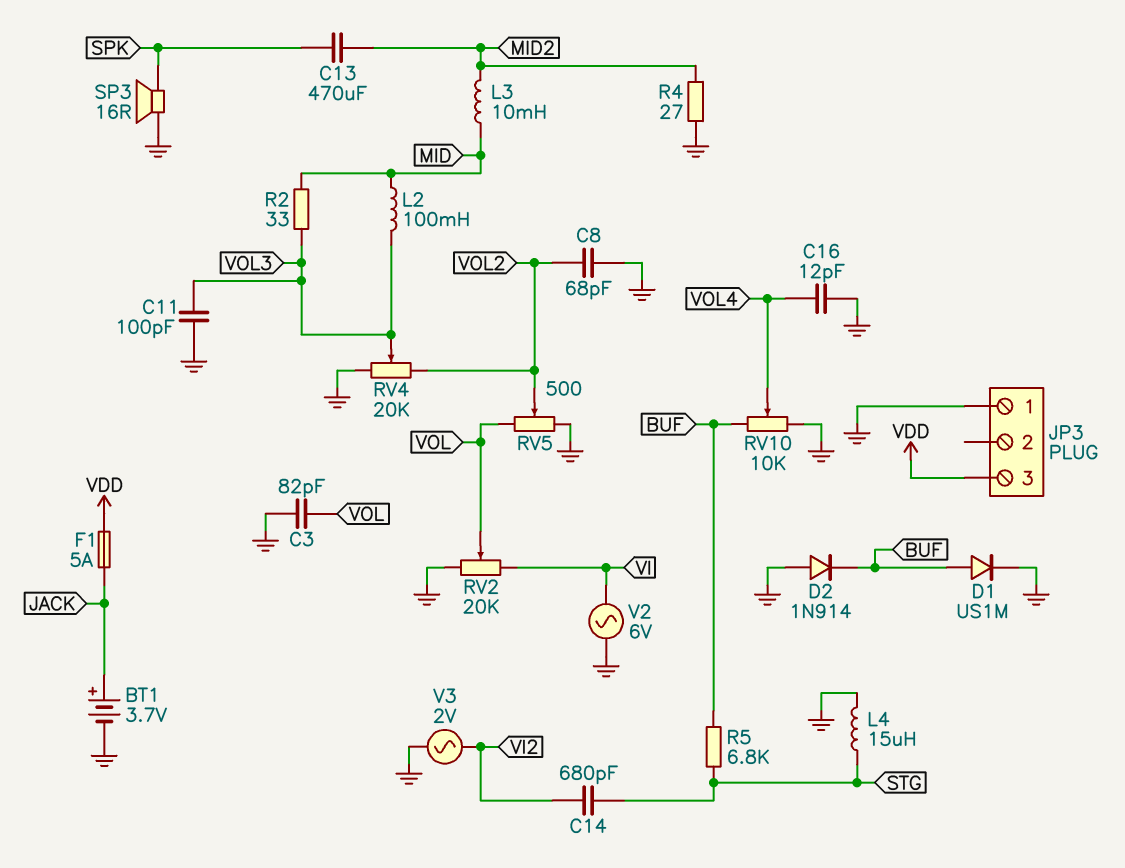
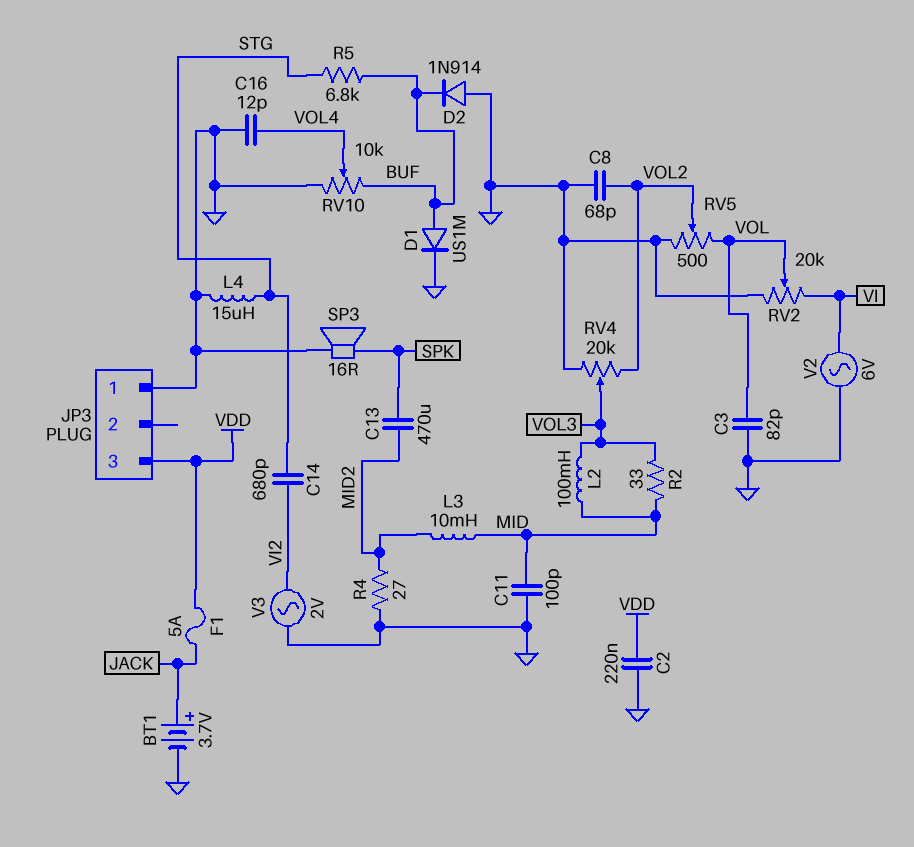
C2: none -> 220nF (GND, VDD)
C11: 100pF (GND, VOL3) -> 100pF (GND, MID)

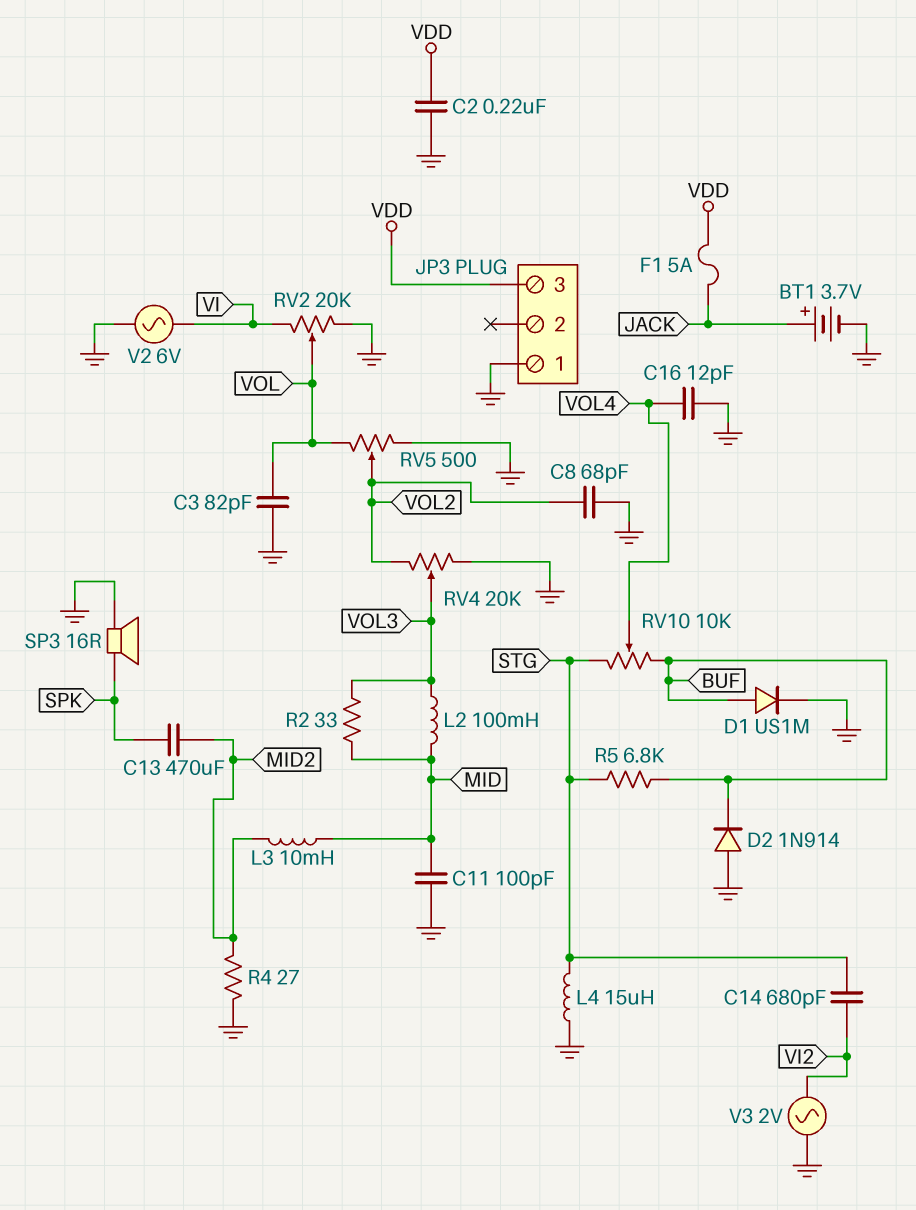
RV10: 10k (BUF, GND, wiper VOL4) -> 10k (BUF, STG, wiper VOL4)

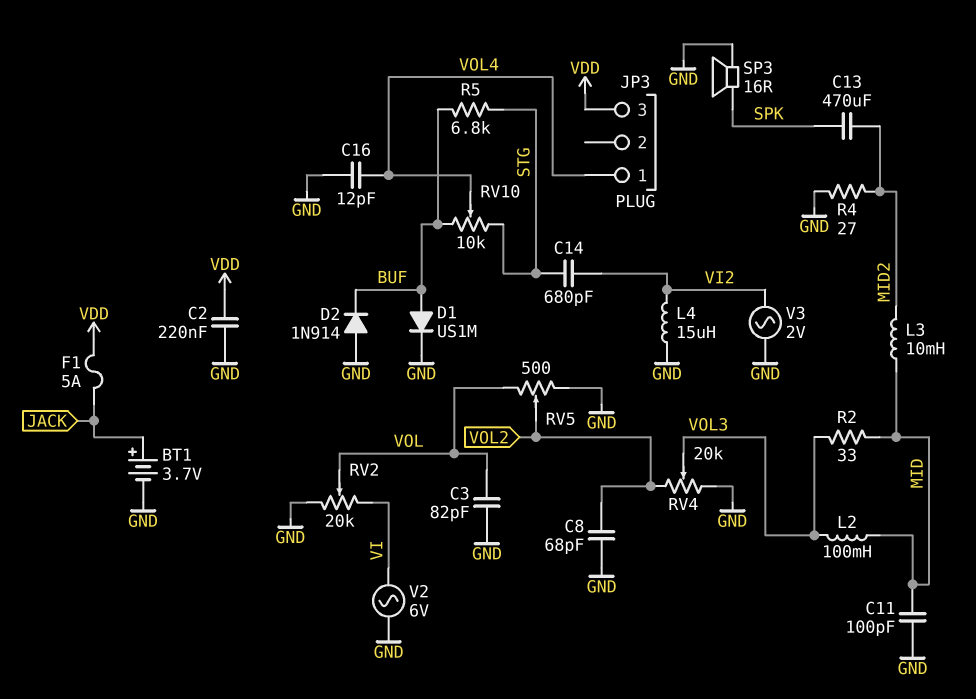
JP3 pin 1: GND -> VOL4
L4: 15uH (GND, STG) -> 15uH (GND, VI2)

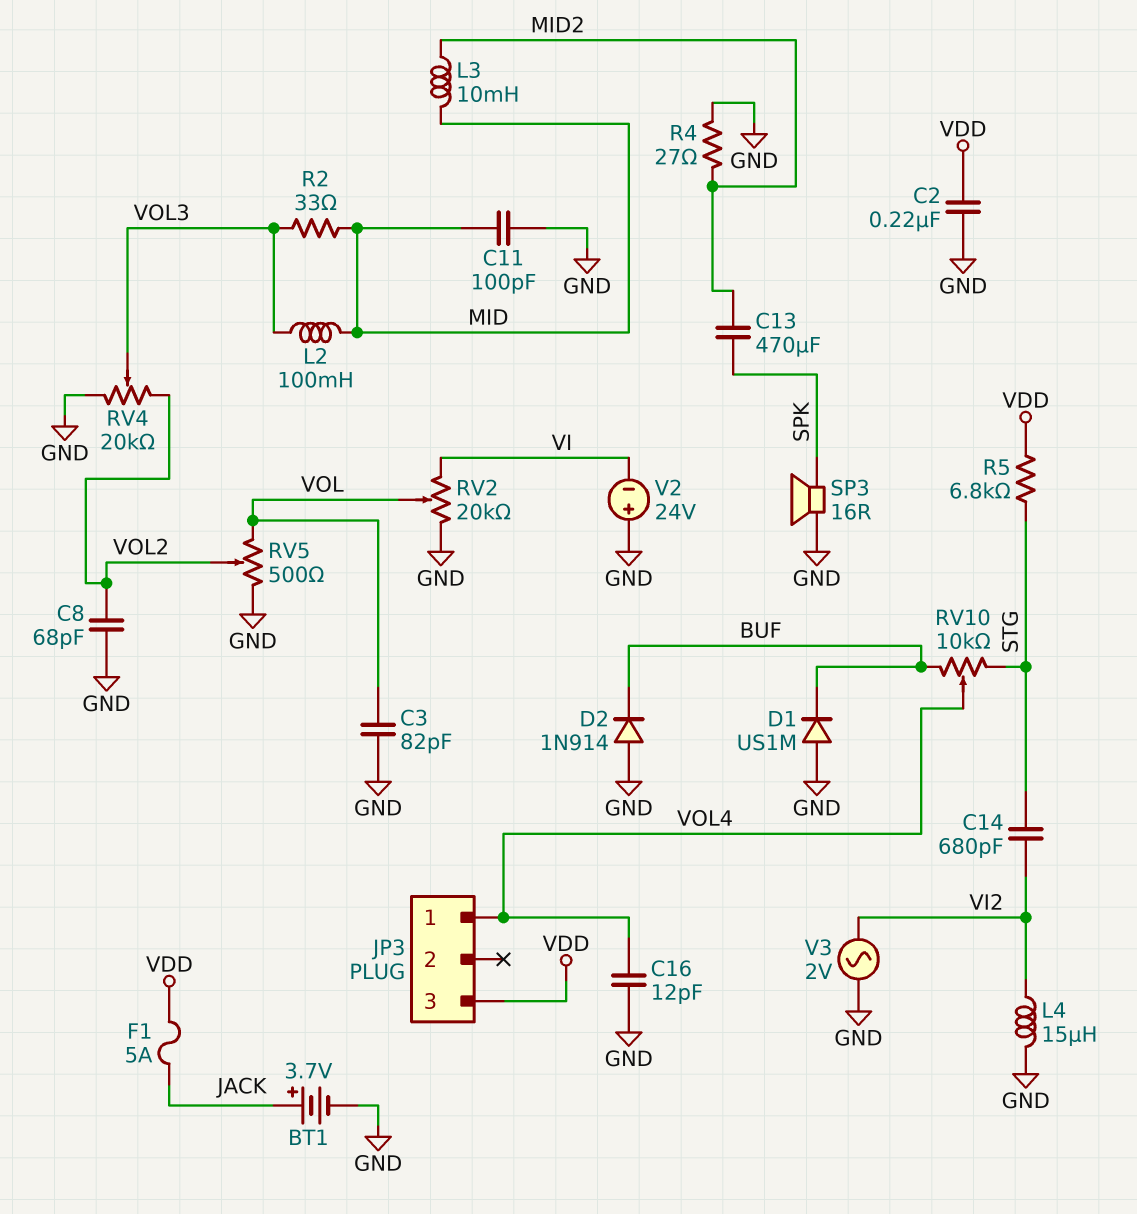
D1: diode US1M (A BUF, K GND) -> diode US1M (A GND, K BUF)
R5: 6.8k (BUF, STG) -> 6.8k (STG, VDD)
V2: AC 6V (GND, VI) -> 24V (plus GND, minus VI)

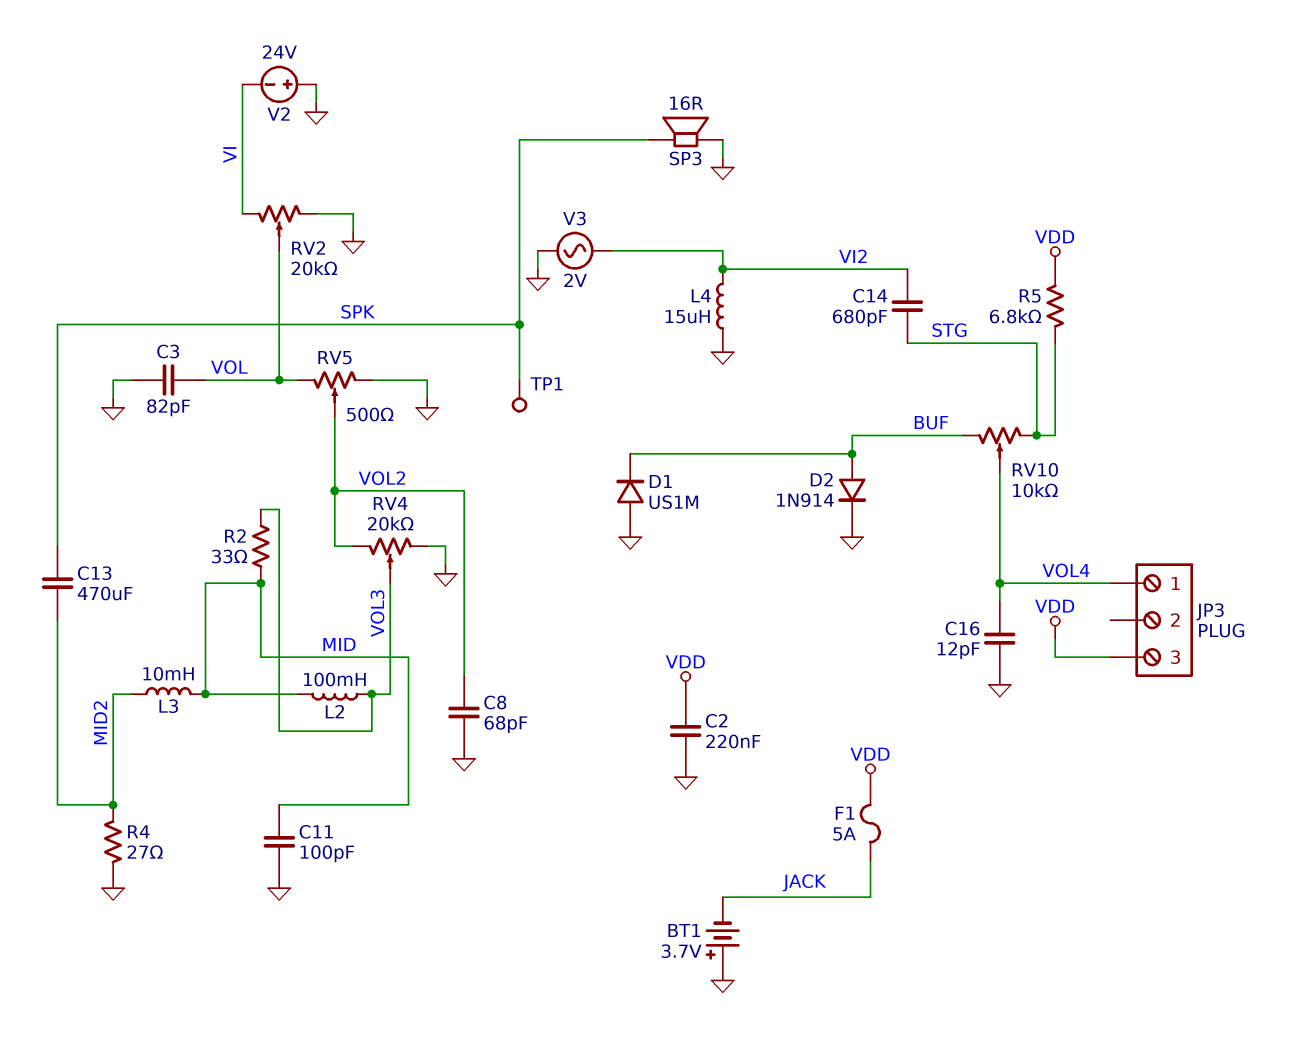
BT1: 3.7V (plus JACK, minus GND) -> 3.7V (plus GND, minus JACK)
D2: diode 1N914 (A GND, K BUF) -> diode 1N914 (A BUF, K GND)
TP1: none -> test point (SPK)

